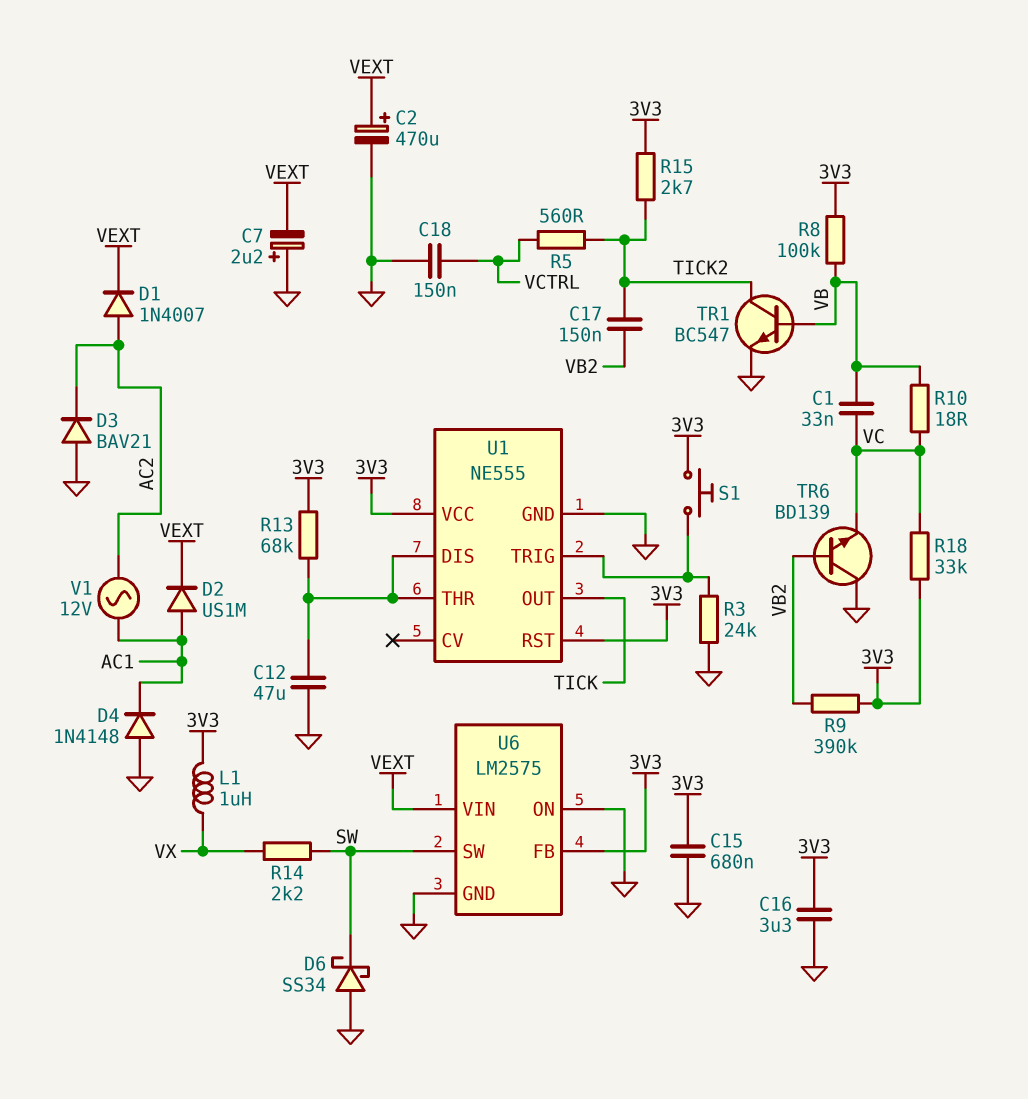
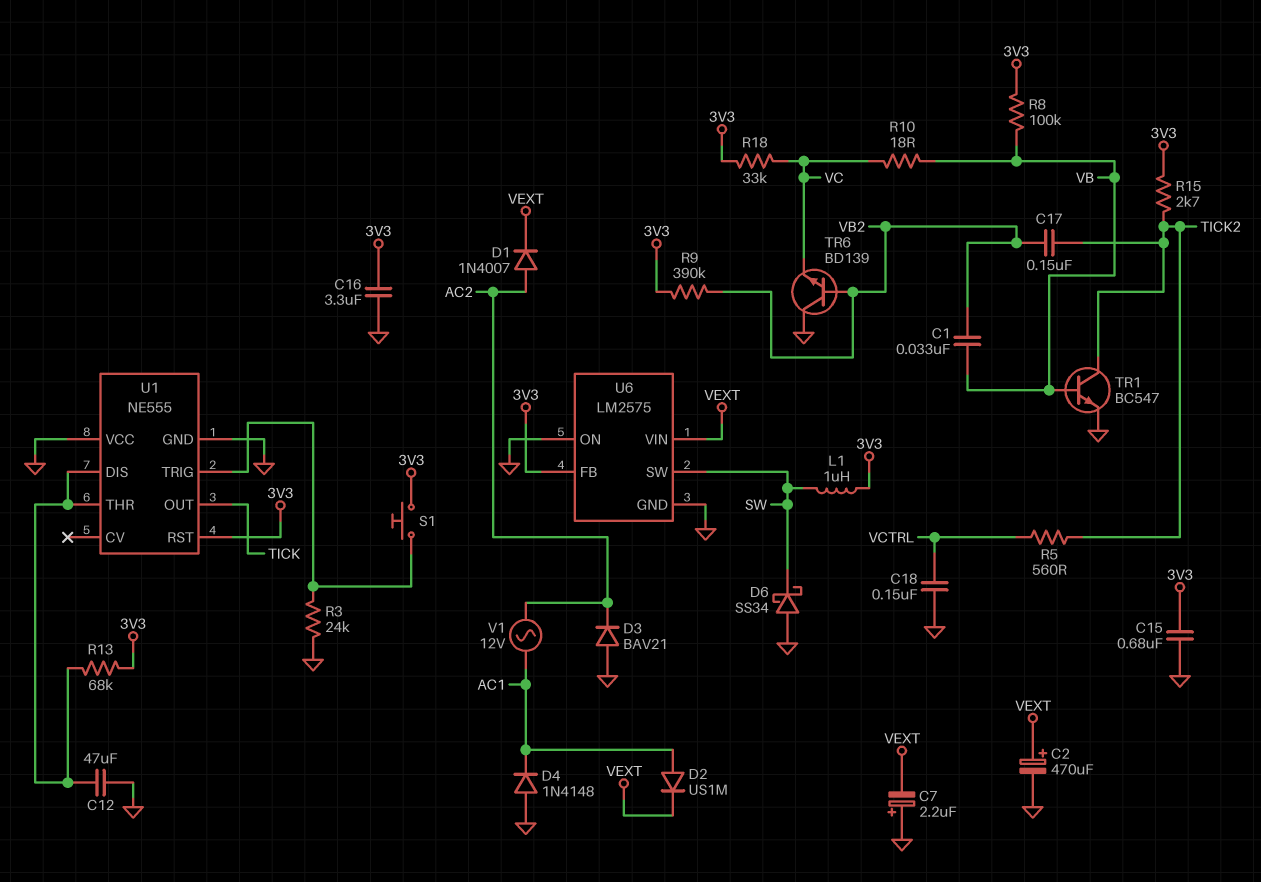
C1: 33nF (VB, VC) -> 33nF (VB, VB2)
L1: 1uH (3V3, VX) -> 1uH (3V3, SW)
R14: 2.2k (SW, VX) -> none
U1 pin VCC: 3V3 -> GND

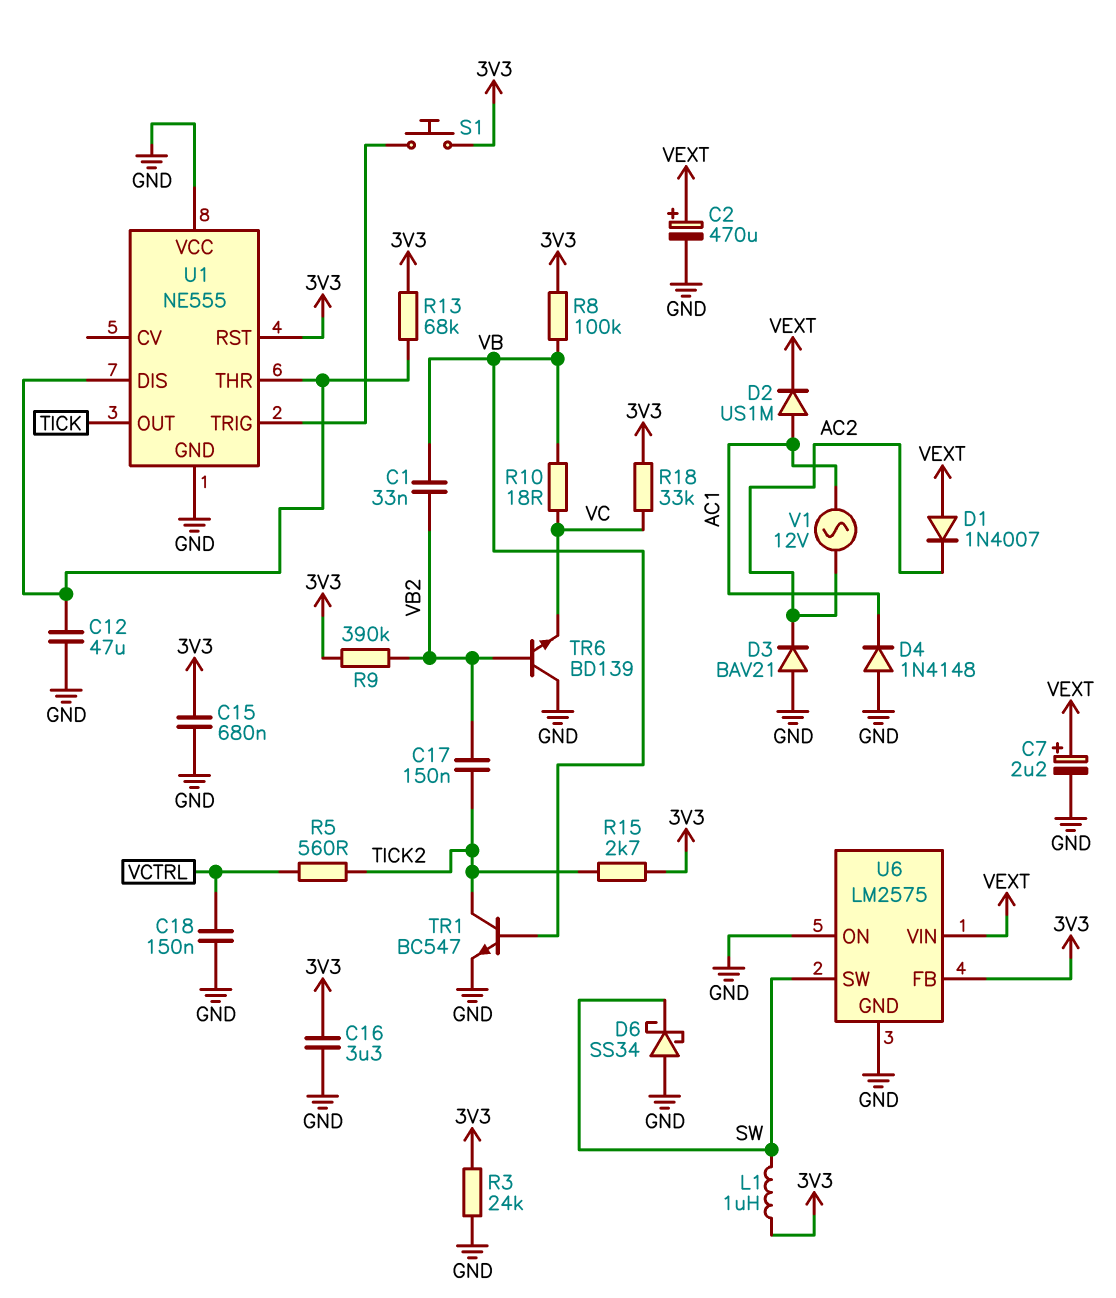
C7: 2.2uF (plus GND, minus VEXT) -> 2.2uF (plus VEXT, minus GND)
D1: diode 1N4007 (A AC2, K VEXT) -> diode 1N4007 (A VEXT, K AC2)
R3: 24k (GND, U1/TRIG) -> 24k (3V3, GND)

